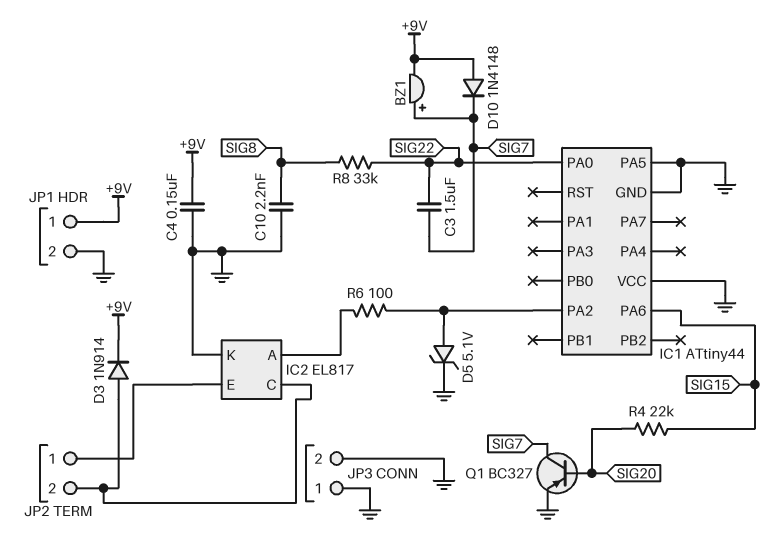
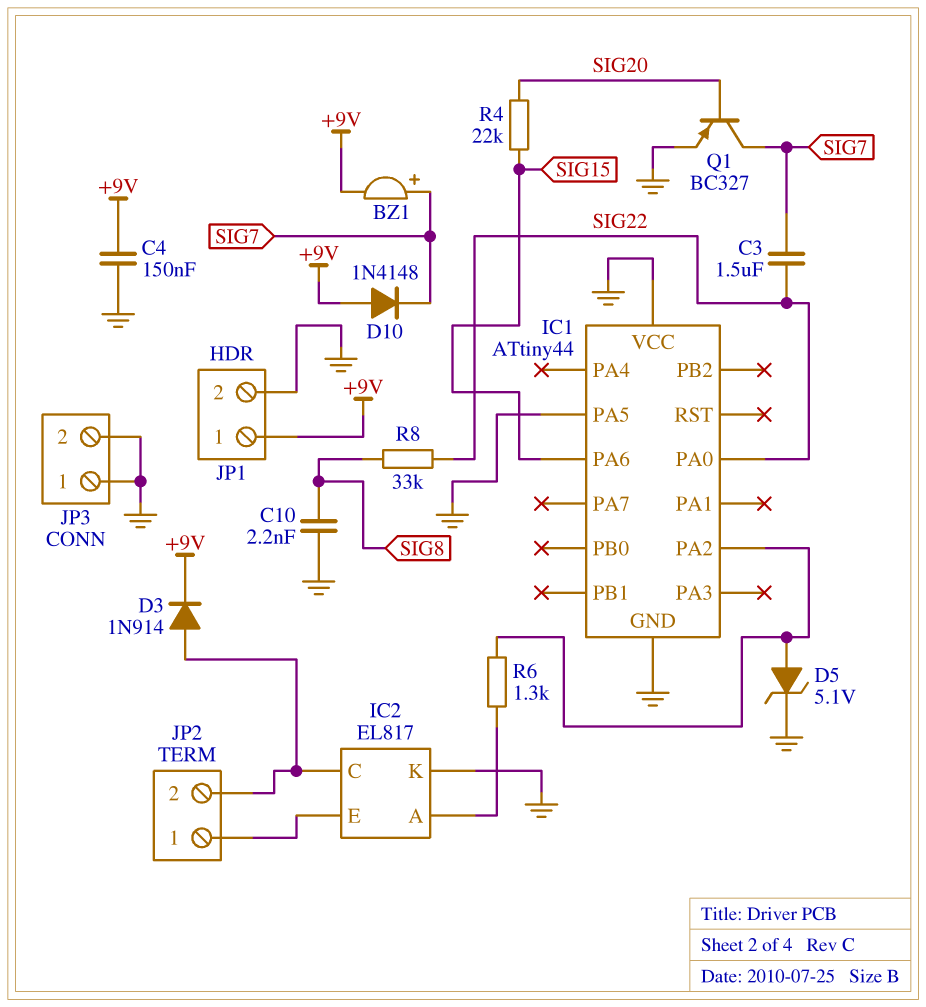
R6: 100 (IC1/PA2, IC2/A) -> 1.3k (IC1/PA2, IC2/A)

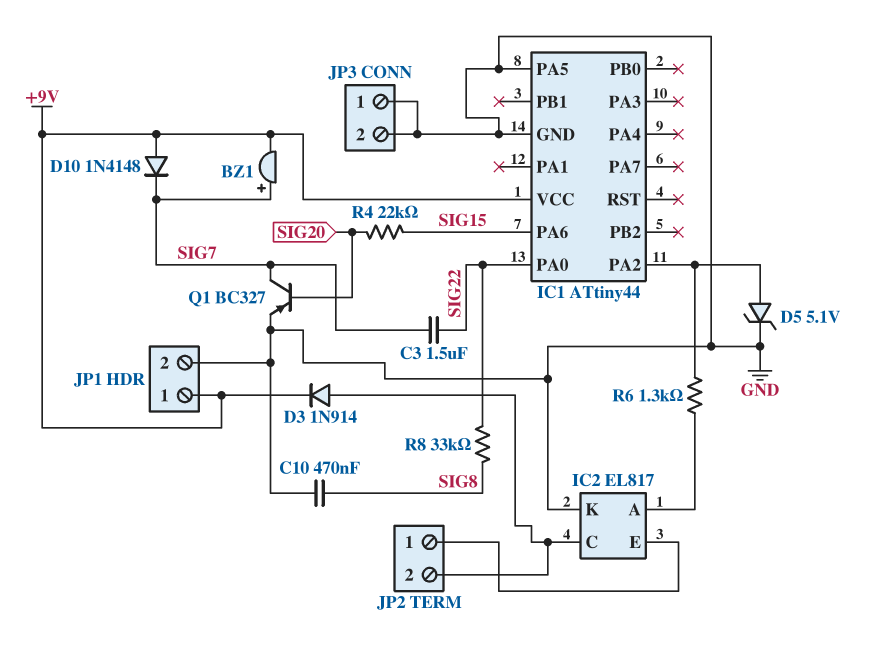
C4: 150nF (+9V, GND) -> none
C10: 2.2nF (GND, SIG8) -> 470nF (GND, SIG8)
IC1 pin VCC: GND -> +9V

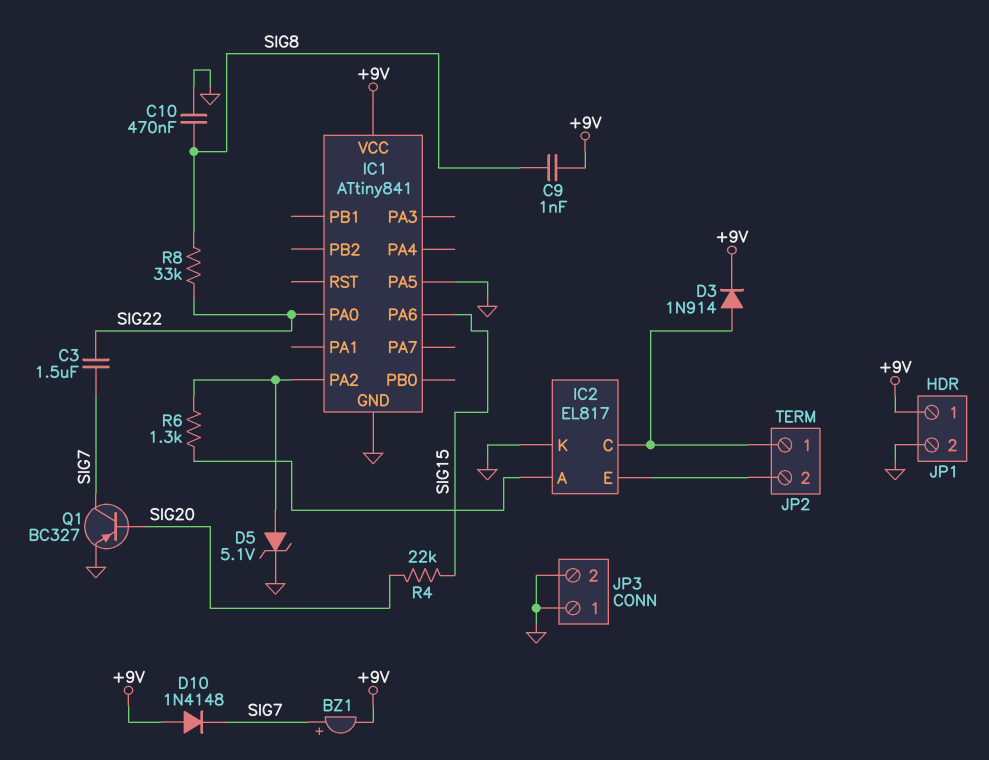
C9: none -> 1nF (+9V, SIG8)
IC1: ATtiny44 -> ATtiny841
JP2 pin 1: IC2/E -> IC2/C
JP2 pin 2: IC2/C -> IC2/E

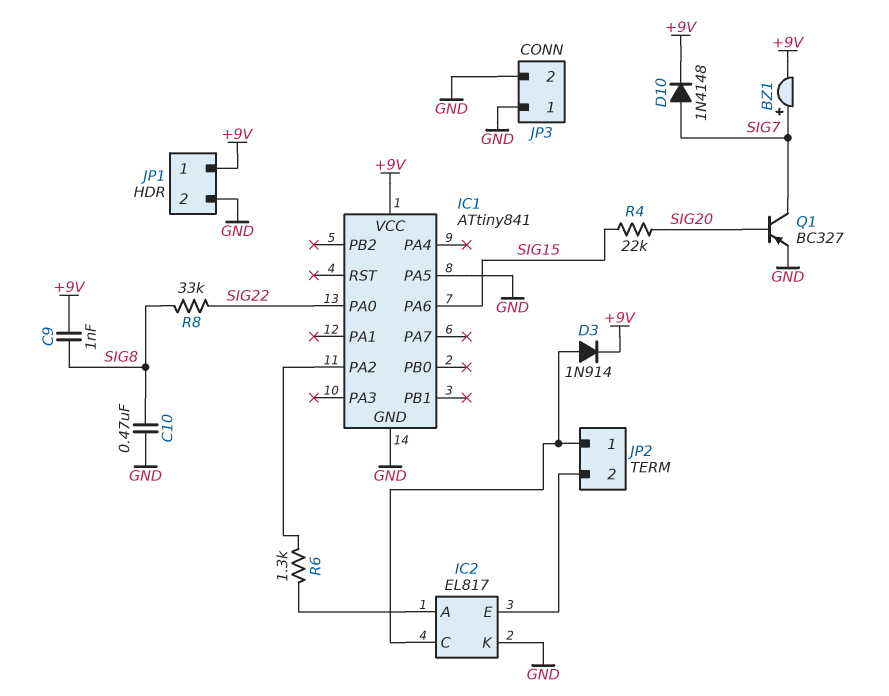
C3: 1.5uF (SIG7, SIG22) -> none
D5: zener 5.1V (A IC1/PA2, K GND) -> none
D10: diode 1N4148 (A +9V, K SIG7) -> diode 1N4148 (A SIG7, K +9V)

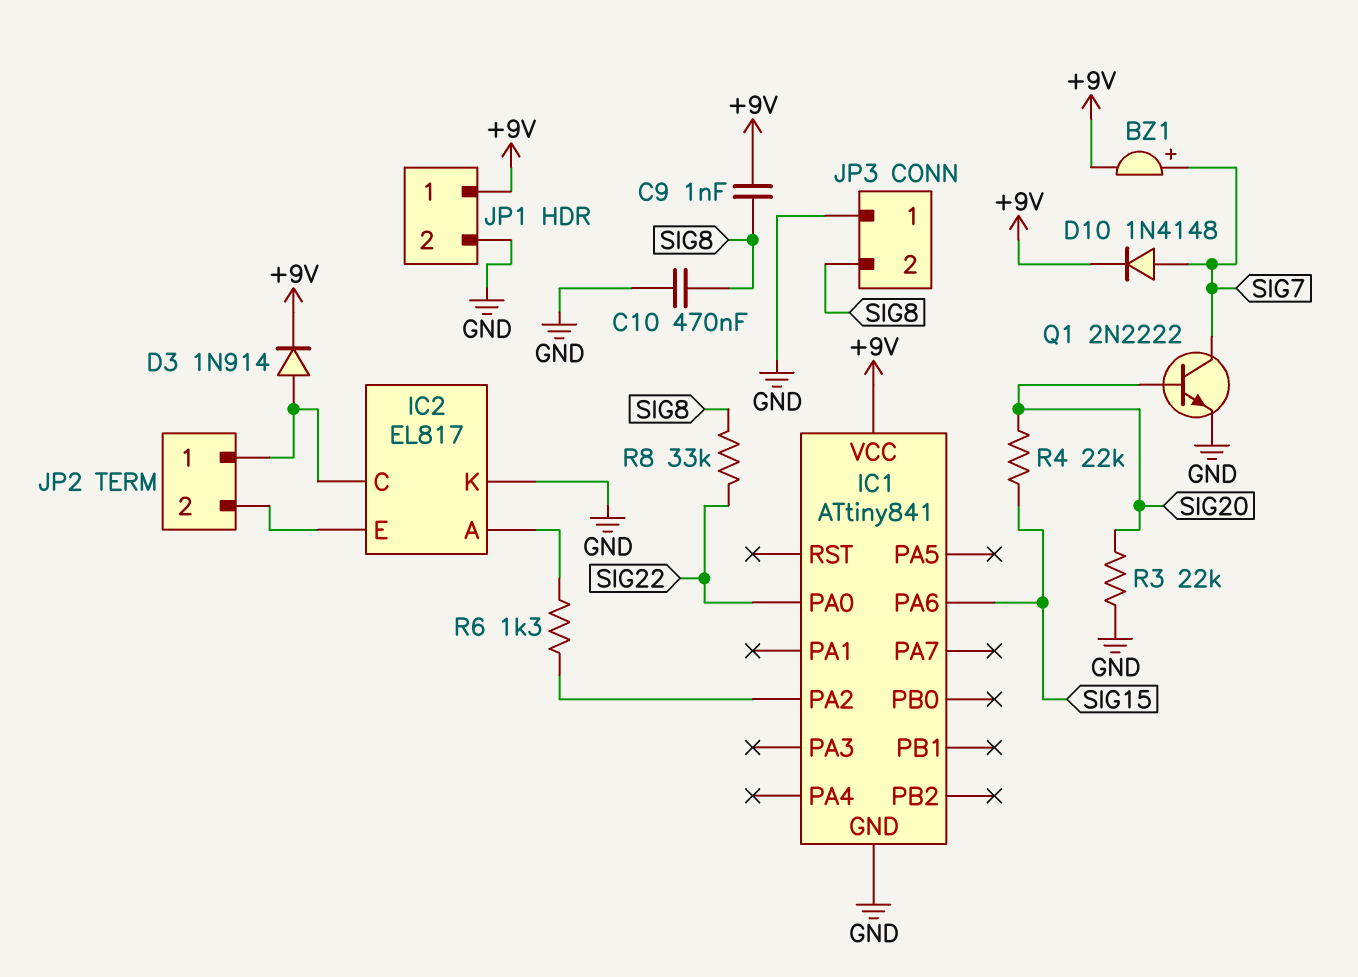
IC1 pin PA5: GND -> none
JP3 pin 2: GND -> SIG8
Q1: PNP BC327 (B SIG20, C SIG7, E GND) -> NPN 2N2222 (B SIG20, C SIG7, E GND)
R3: none -> 22k (GND, SIG20)

